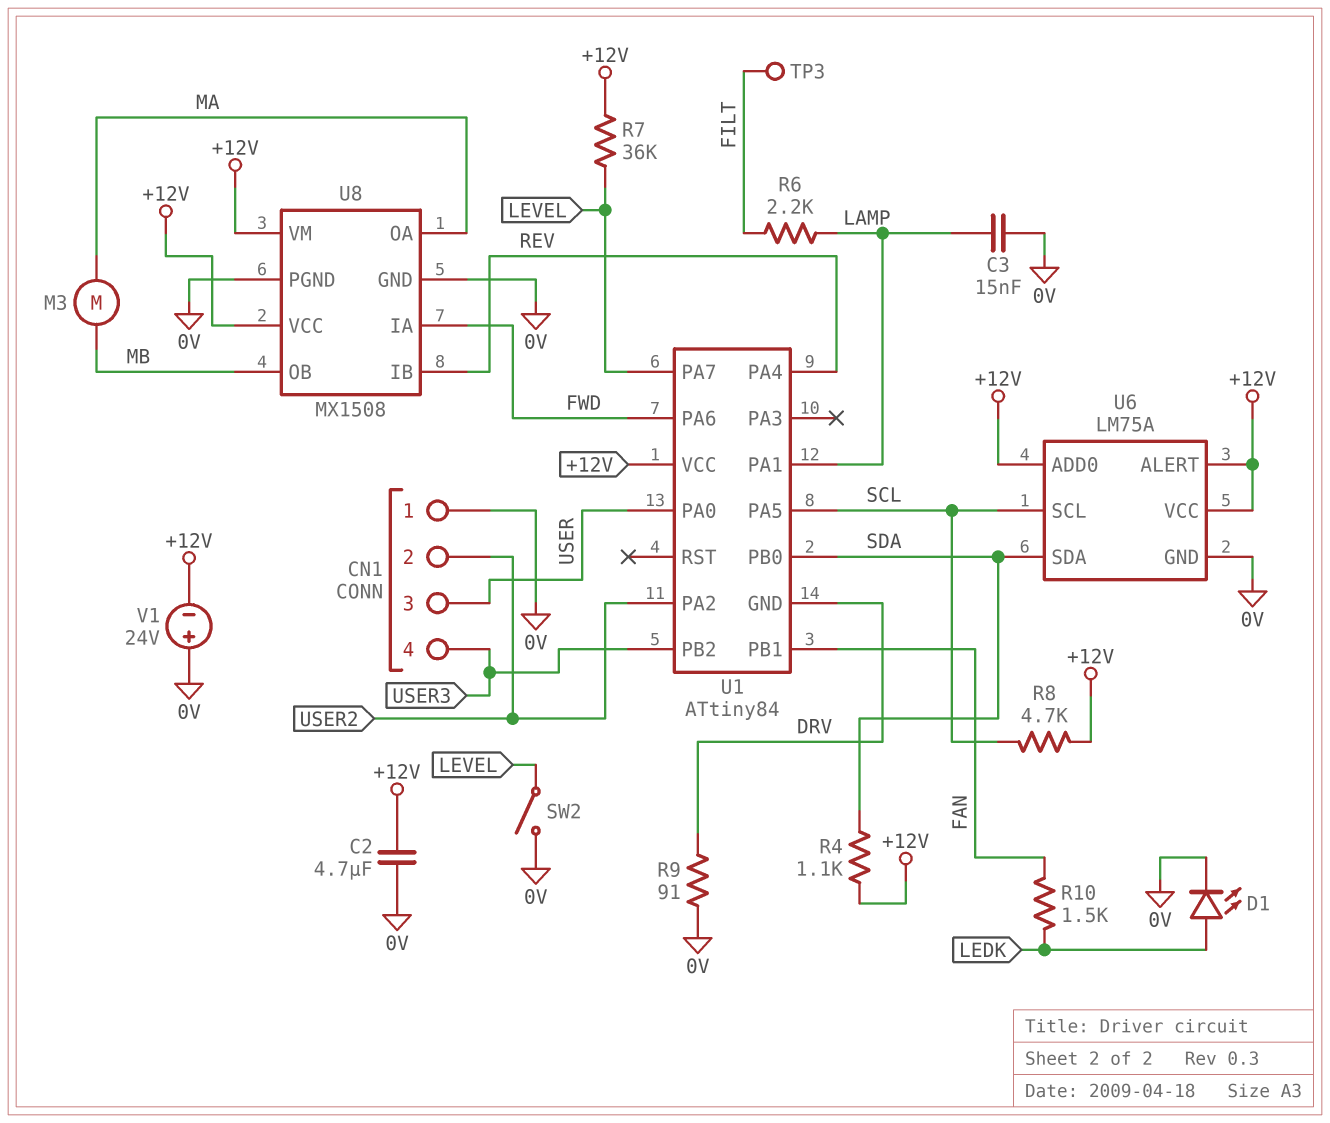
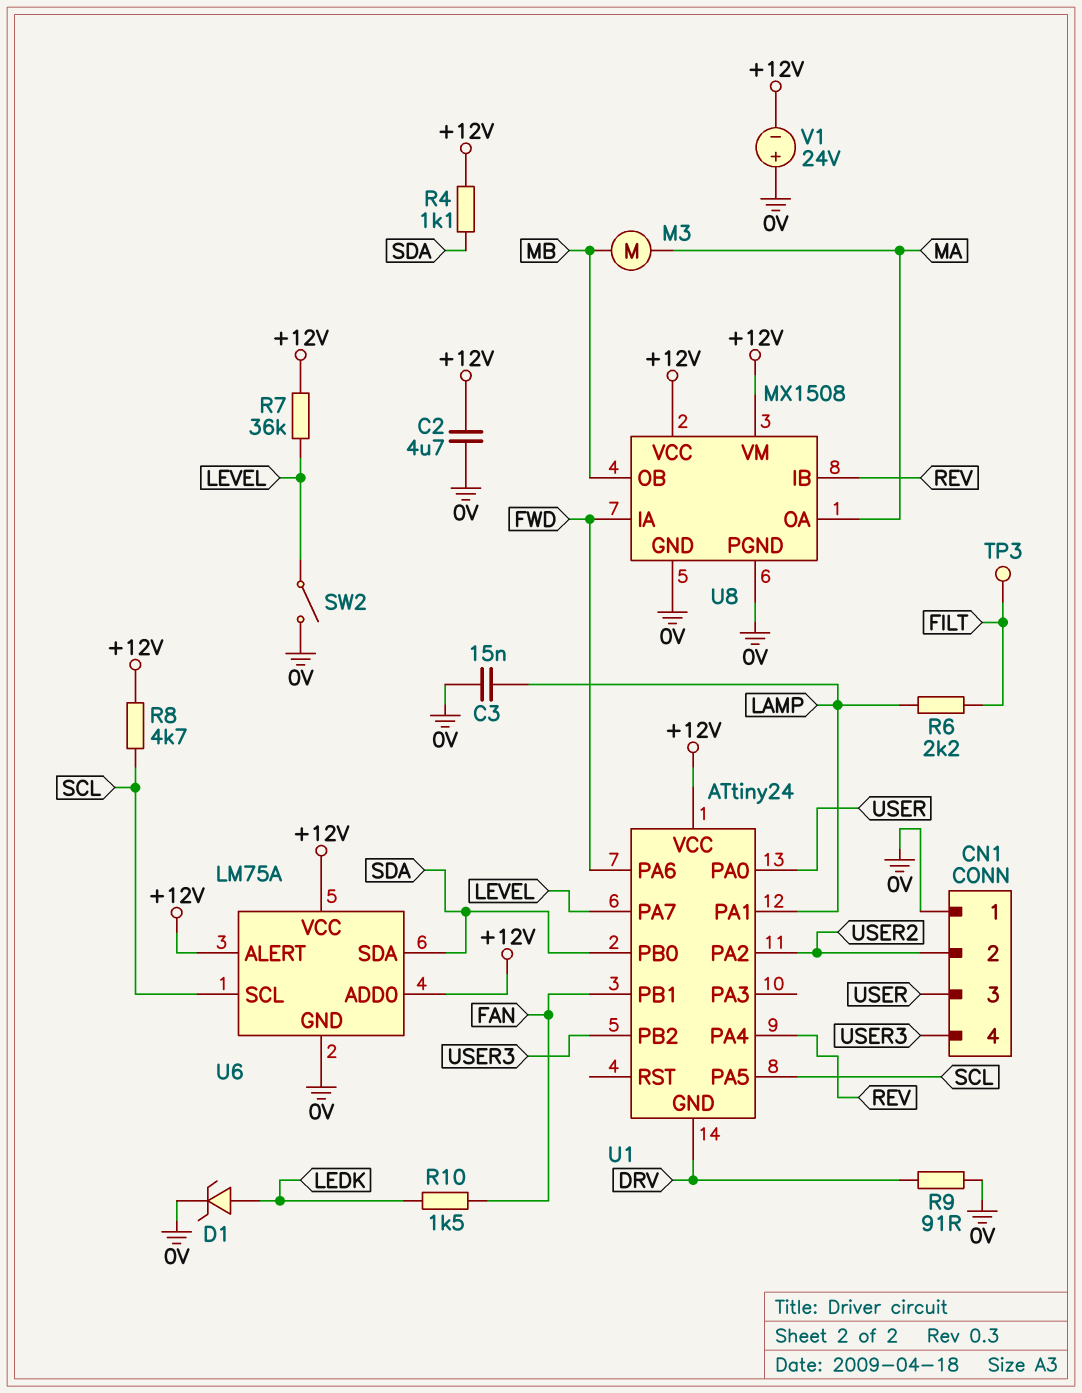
D1: LED (A LEDK, K 0V) -> zener (A LEDK, K 0V)
U1: ATtiny84 -> ATtiny24

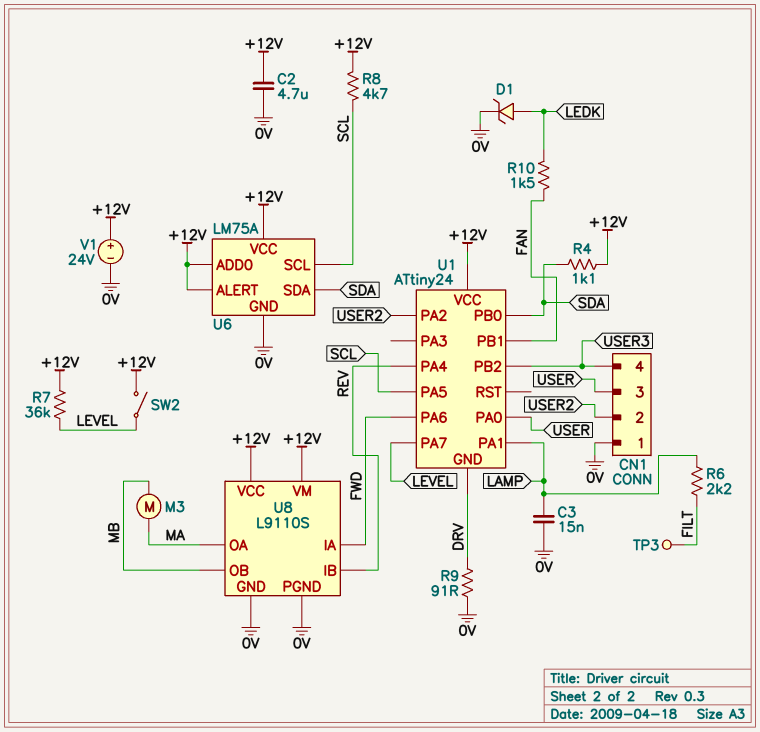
SW2: switch (0V, LEVEL) -> switch (+12V, LEVEL)
U8: MX1508 -> L9110S
V1: 24V (plus 0V, minus +12V) -> 24V (plus +12V, minus 0V)

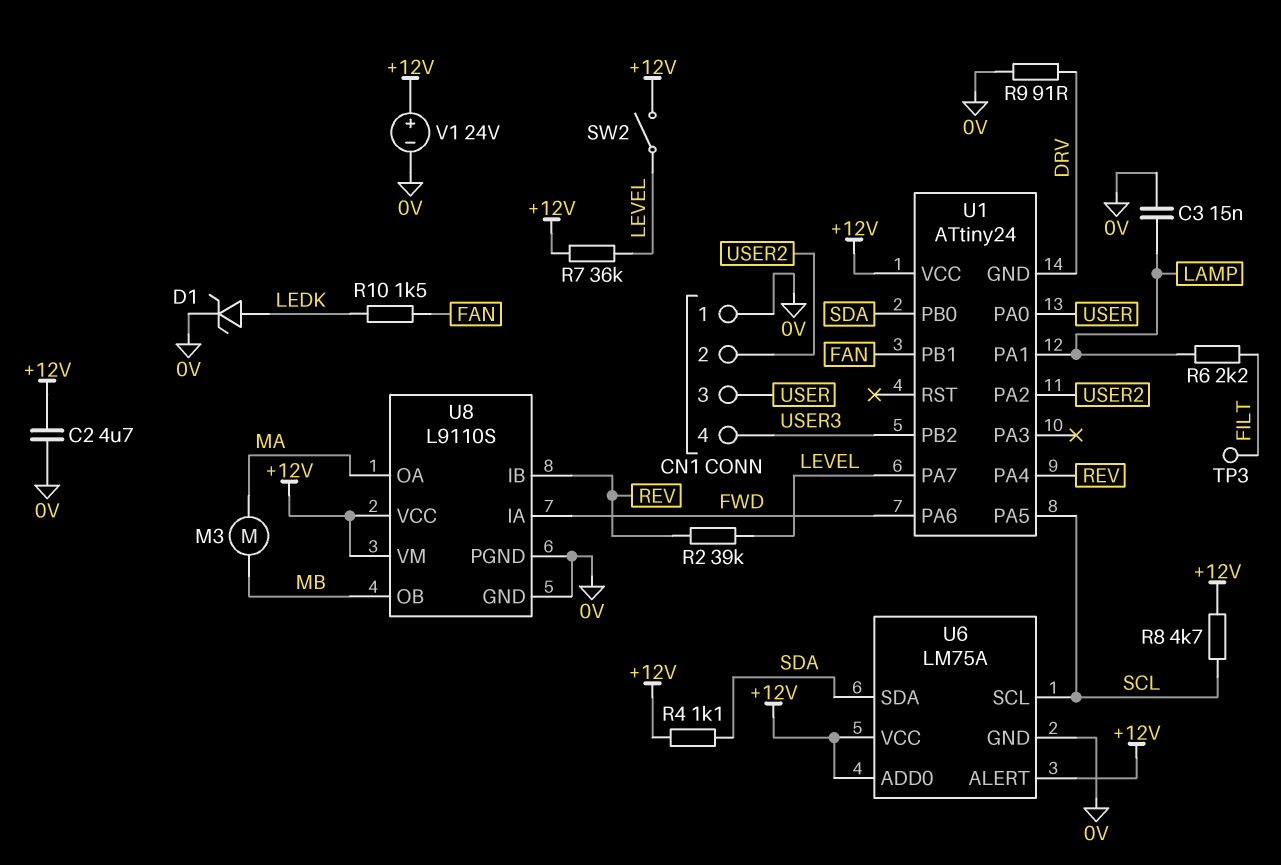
R2: none -> 39k (LEVEL, REV)

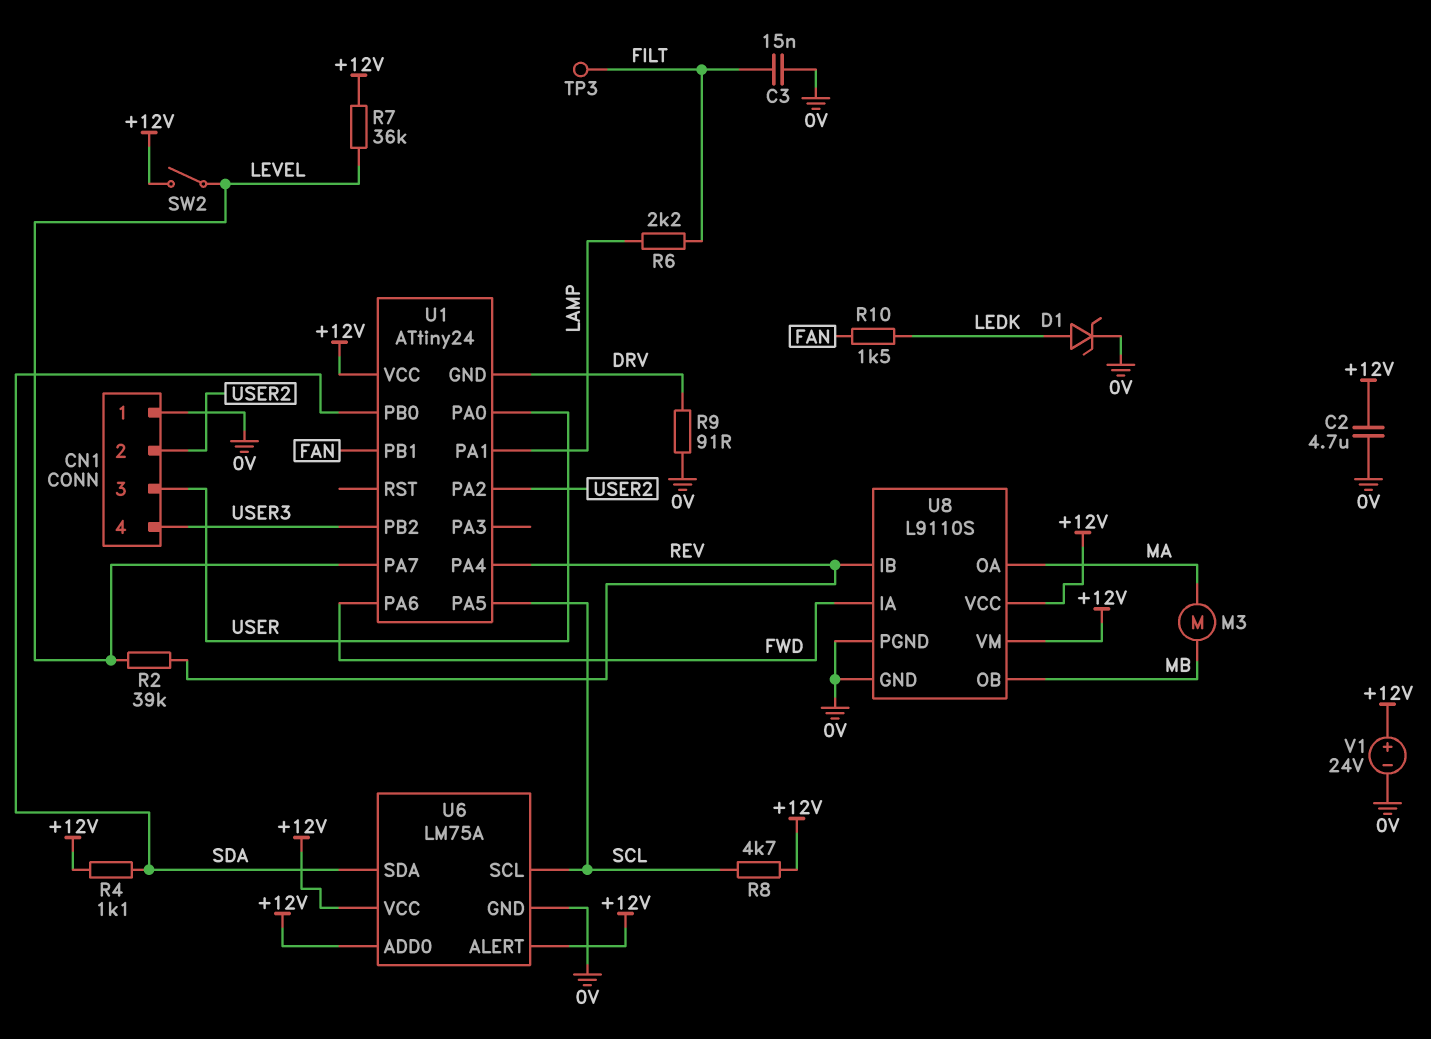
C3: 15nF (0V, LAMP) -> 15nF (0V, FILT)

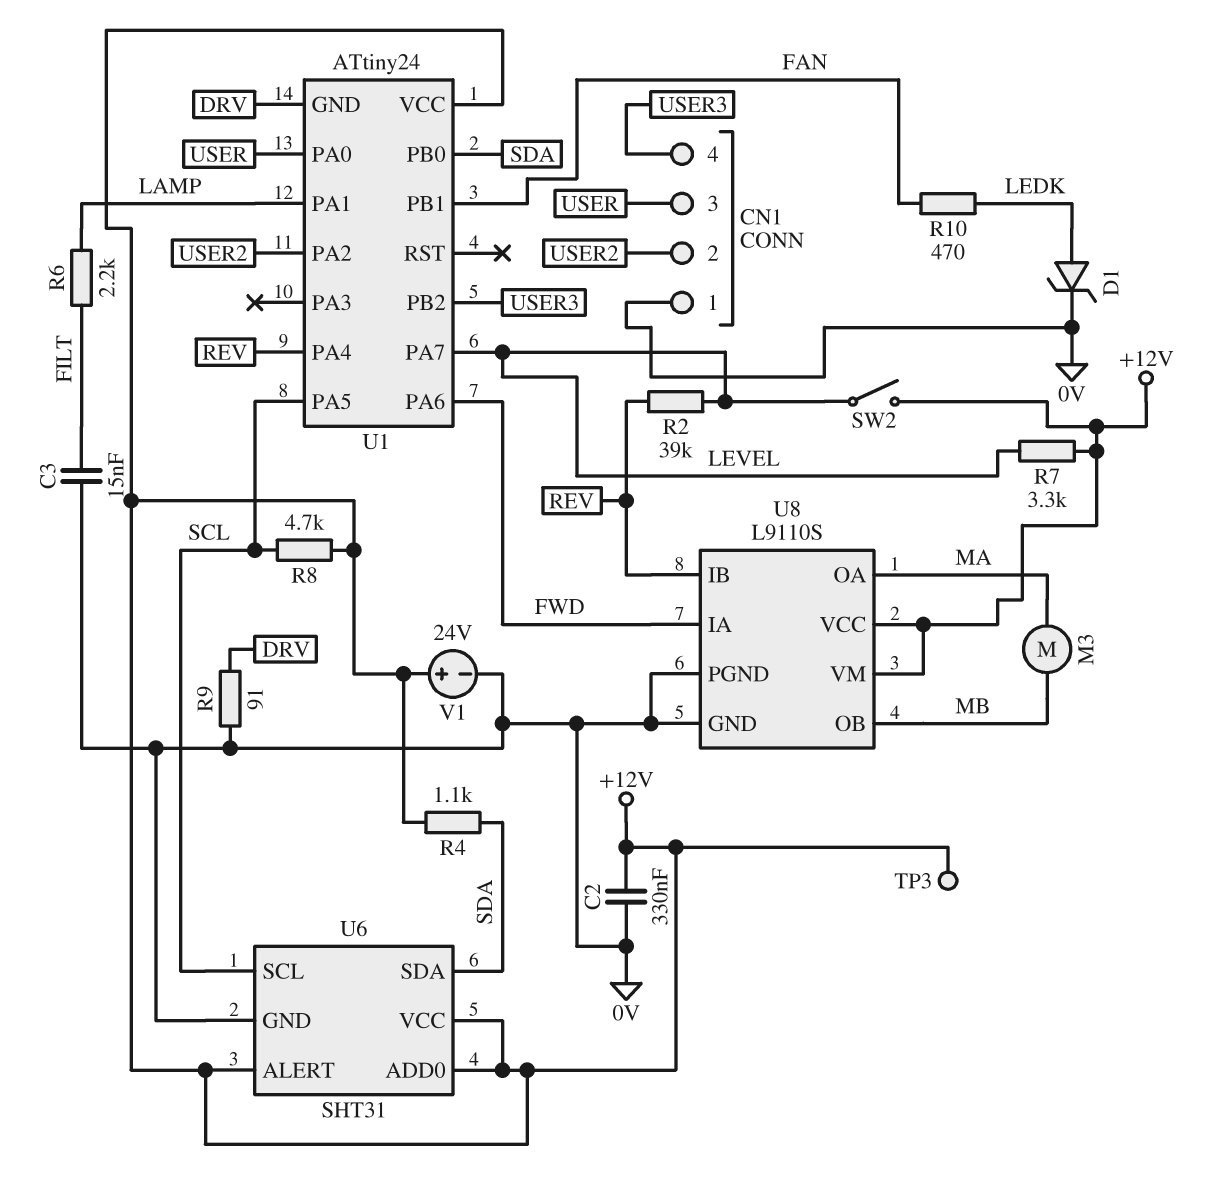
C2: 4.7uF (+12V, 0V) -> 330nF (+12V, 0V)
R7: 36k (+12V, LEVEL) -> 3.3k (+12V, LEVEL)
R10: 1.5k (FAN, LEDK) -> 470 (FAN, LEDK)
TP3: test point (FILT) -> test point (+12V)
U6: LM75A -> SHT31

